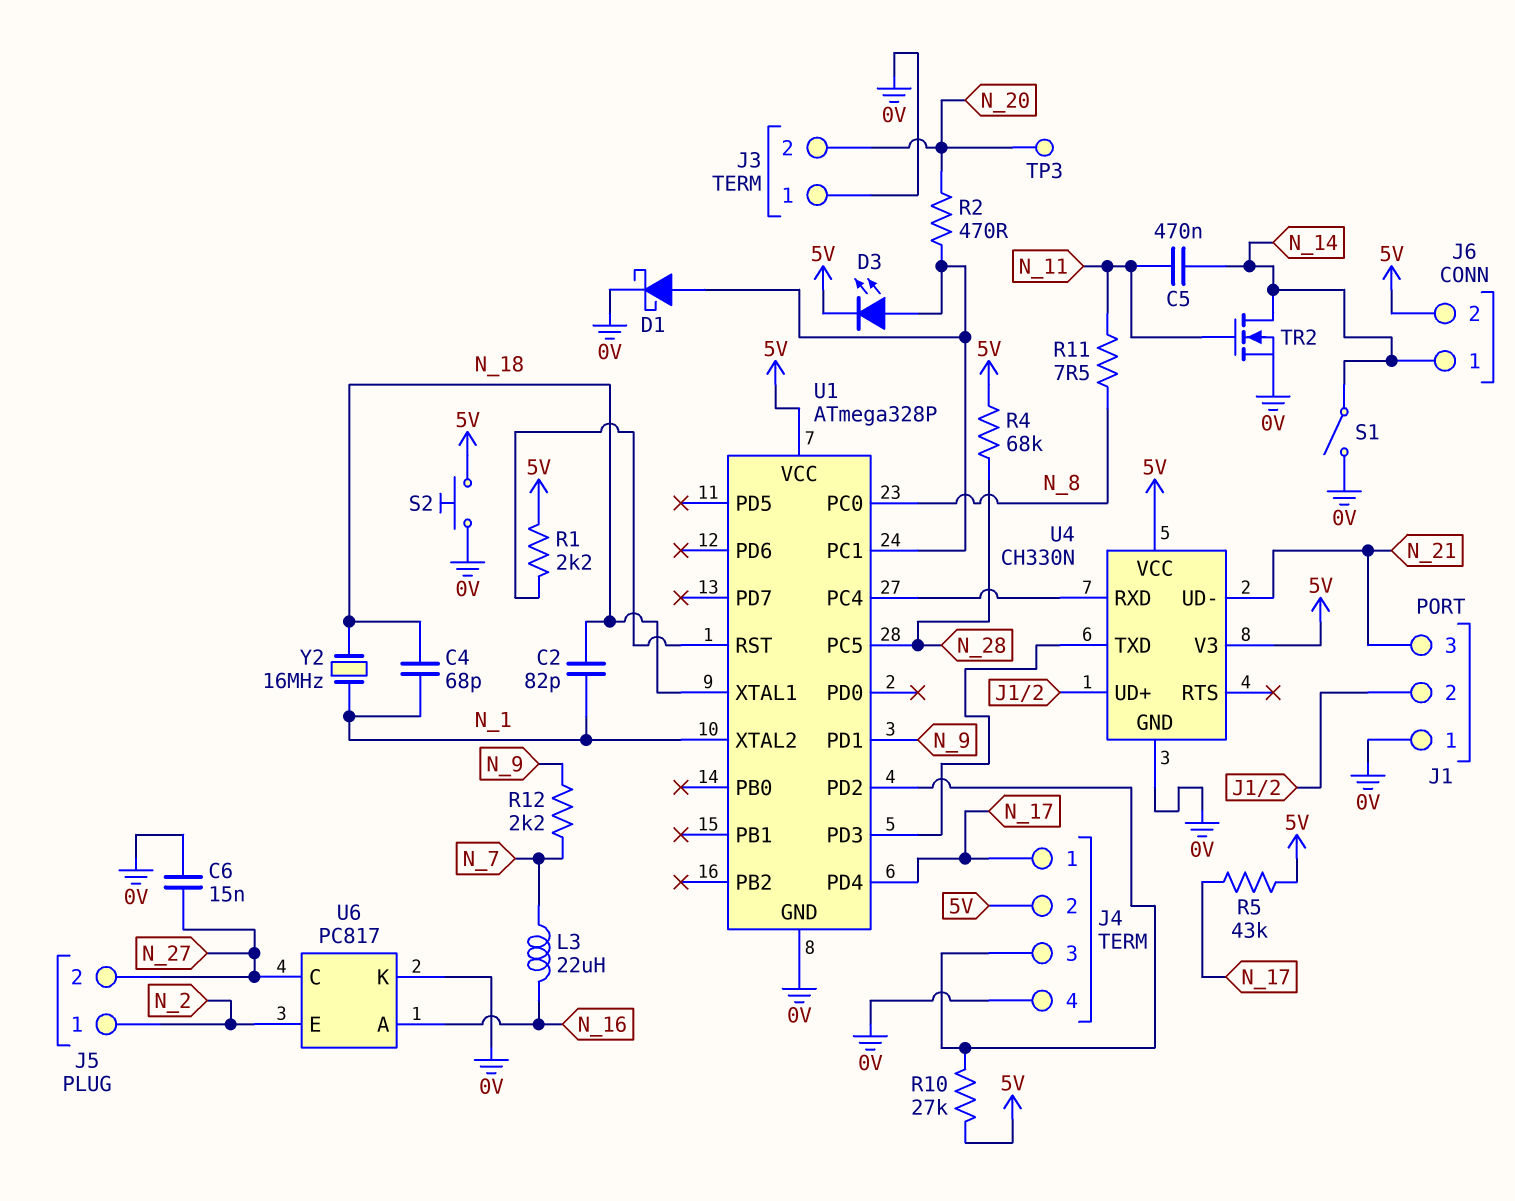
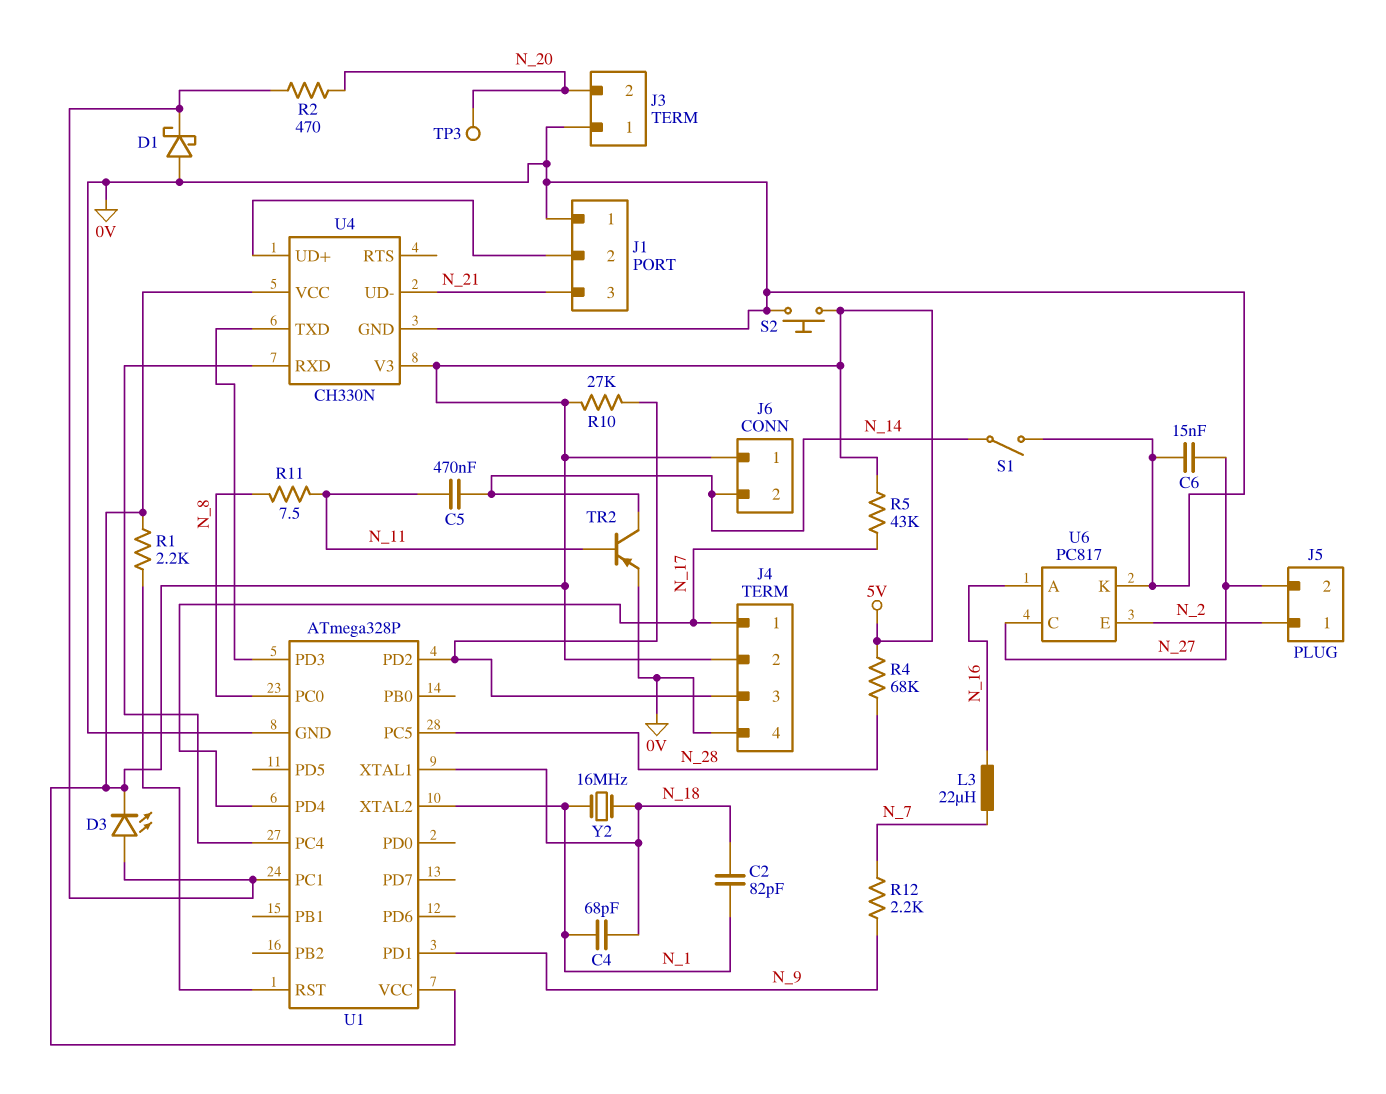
D1: schottky (A U1/PC1, K 0V) -> schottky (A 0V, K U1/PC1)
J6 pin 1: N_14 -> 5V
J6 pin 2: 5V -> N_14
TR2: NMOS (G N_11, D N_14, S 0V) -> PNP (B N_11, C N_14, E 0V)

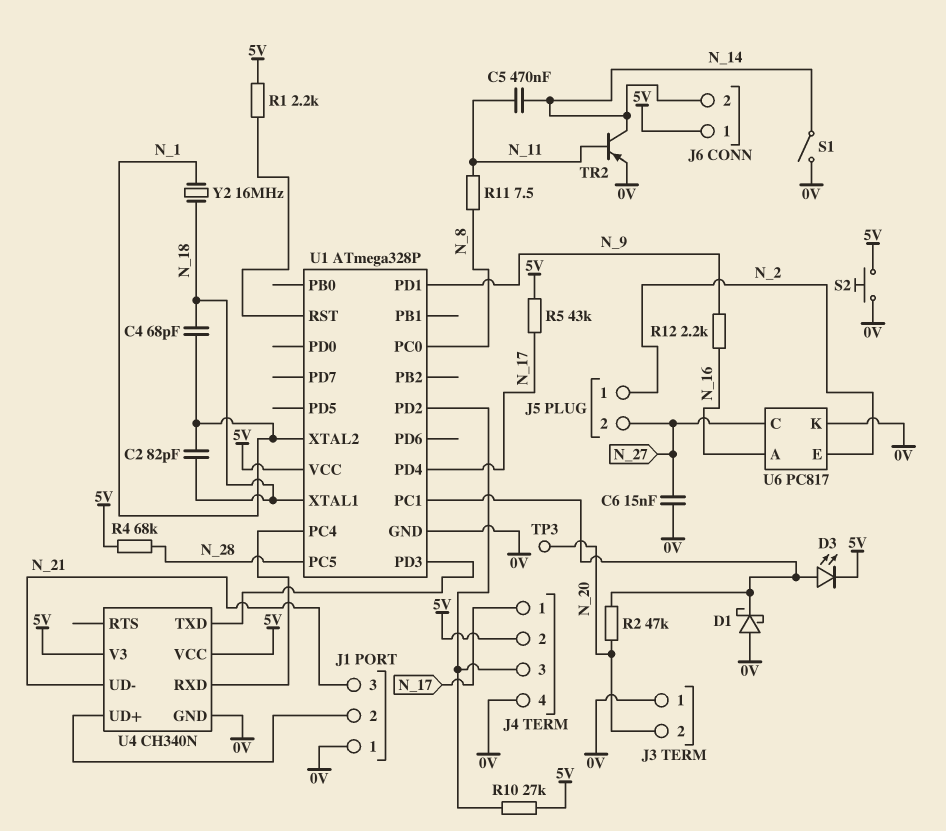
L3: 22uH (N_7, N_16) -> none
R2: 470 (N_20, U1/PC1) -> 47k (N_20, U1/PC1)
R12: 2.2k (N_7, N_9) -> 2.2k (N_9, N_16)
U4: CH330N -> CH340N

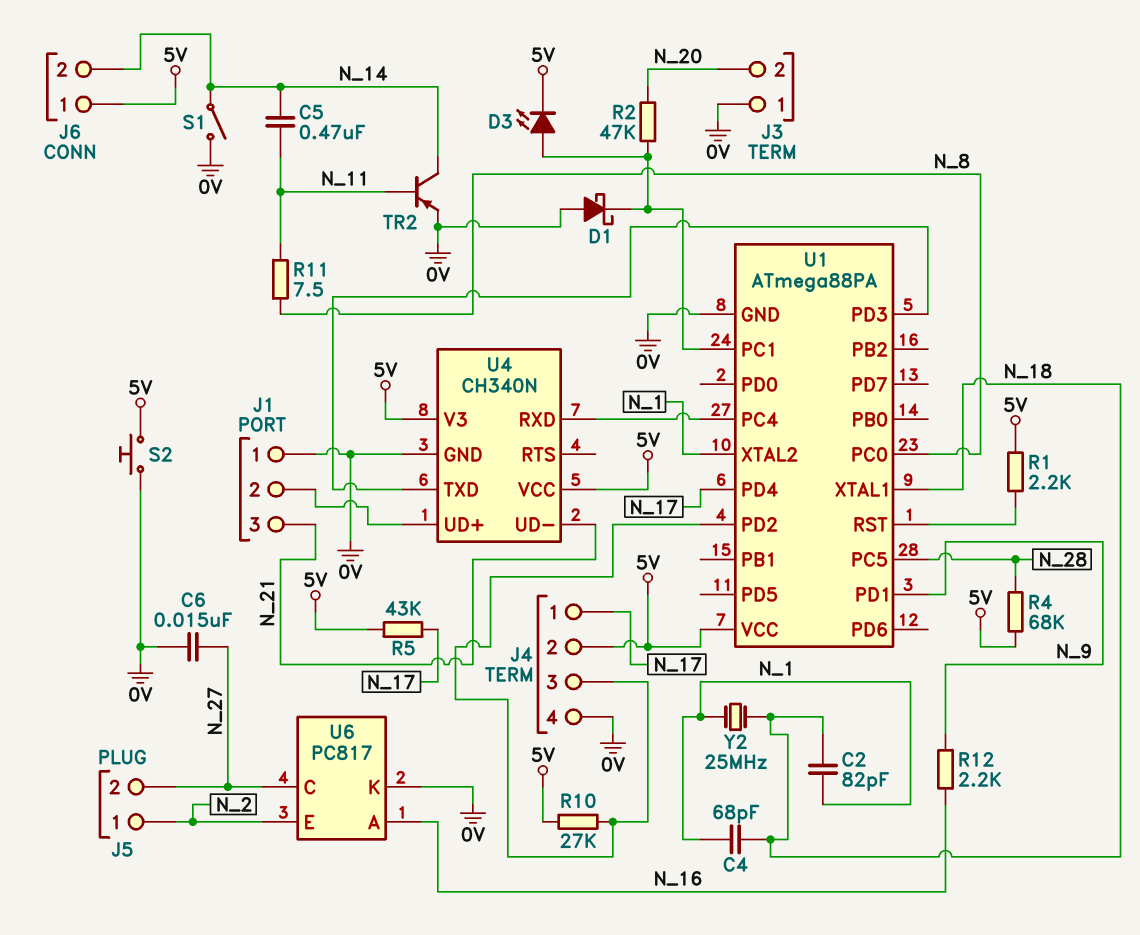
TP3: test point (N_20) -> none
U1: ATmega328P -> ATmega88PA
Y2: 16MHz (N_1, N_18) -> 25MHz (N_1, N_18)

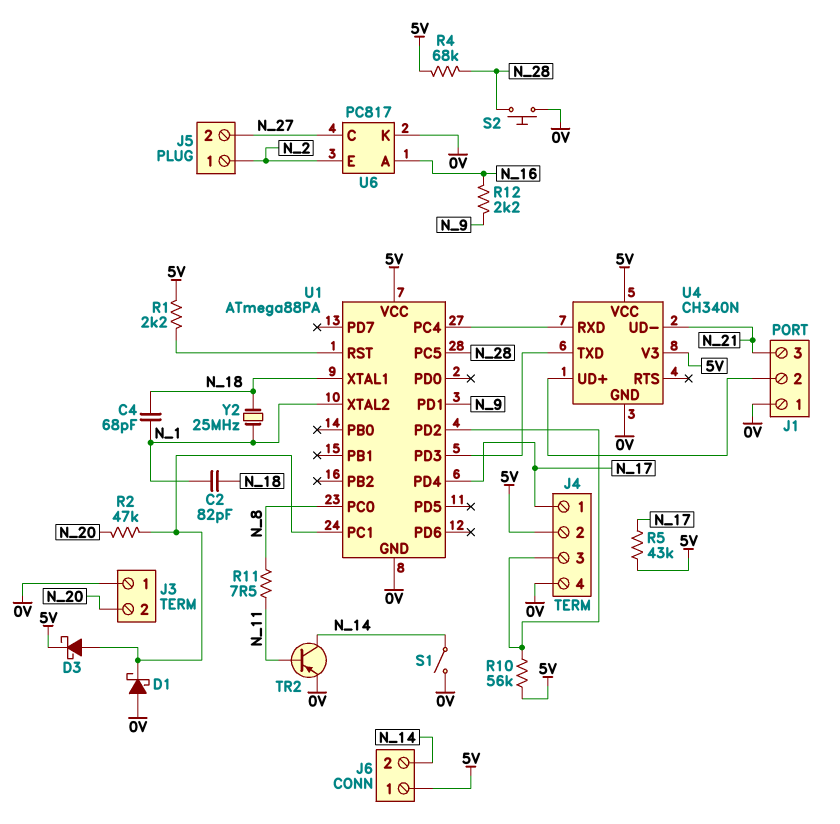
C5: 470nF (N_11, N_14) -> none
C6: 15nF (0V, N_27) -> none
D3: LED (A U1/PC1, K 5V) -> schottky (A U1/PC1, K 5V)
R10: 27k (5V, J4/3) -> 56k (5V, J4/3)
S2: button (0V, 5V) -> button (0V, N_28)

